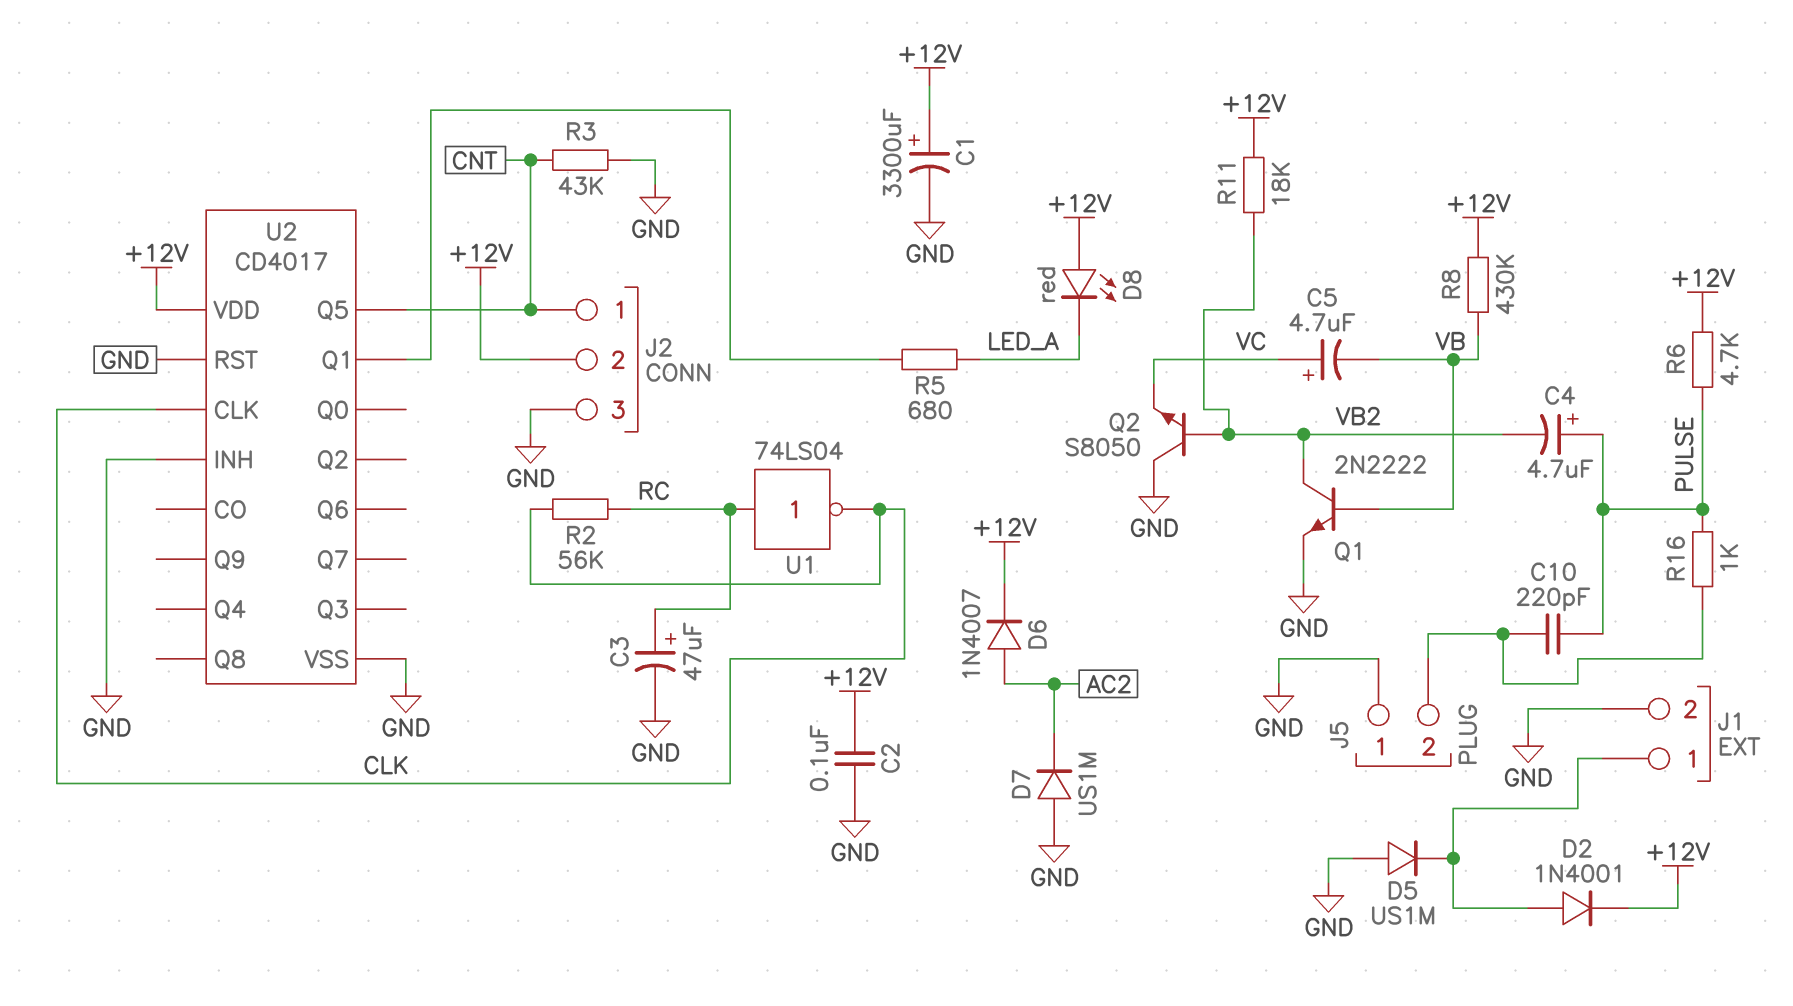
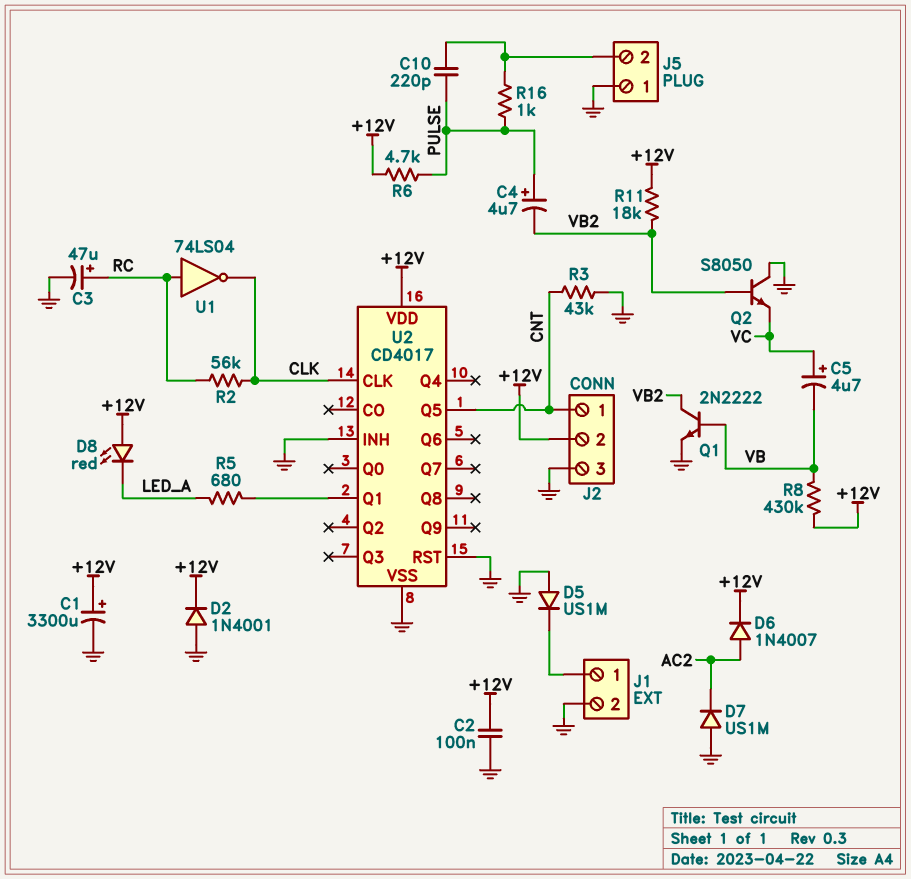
D2: diode 1N4001 (A J1/1, K +12V) -> diode 1N4001 (A GND, K +12V)

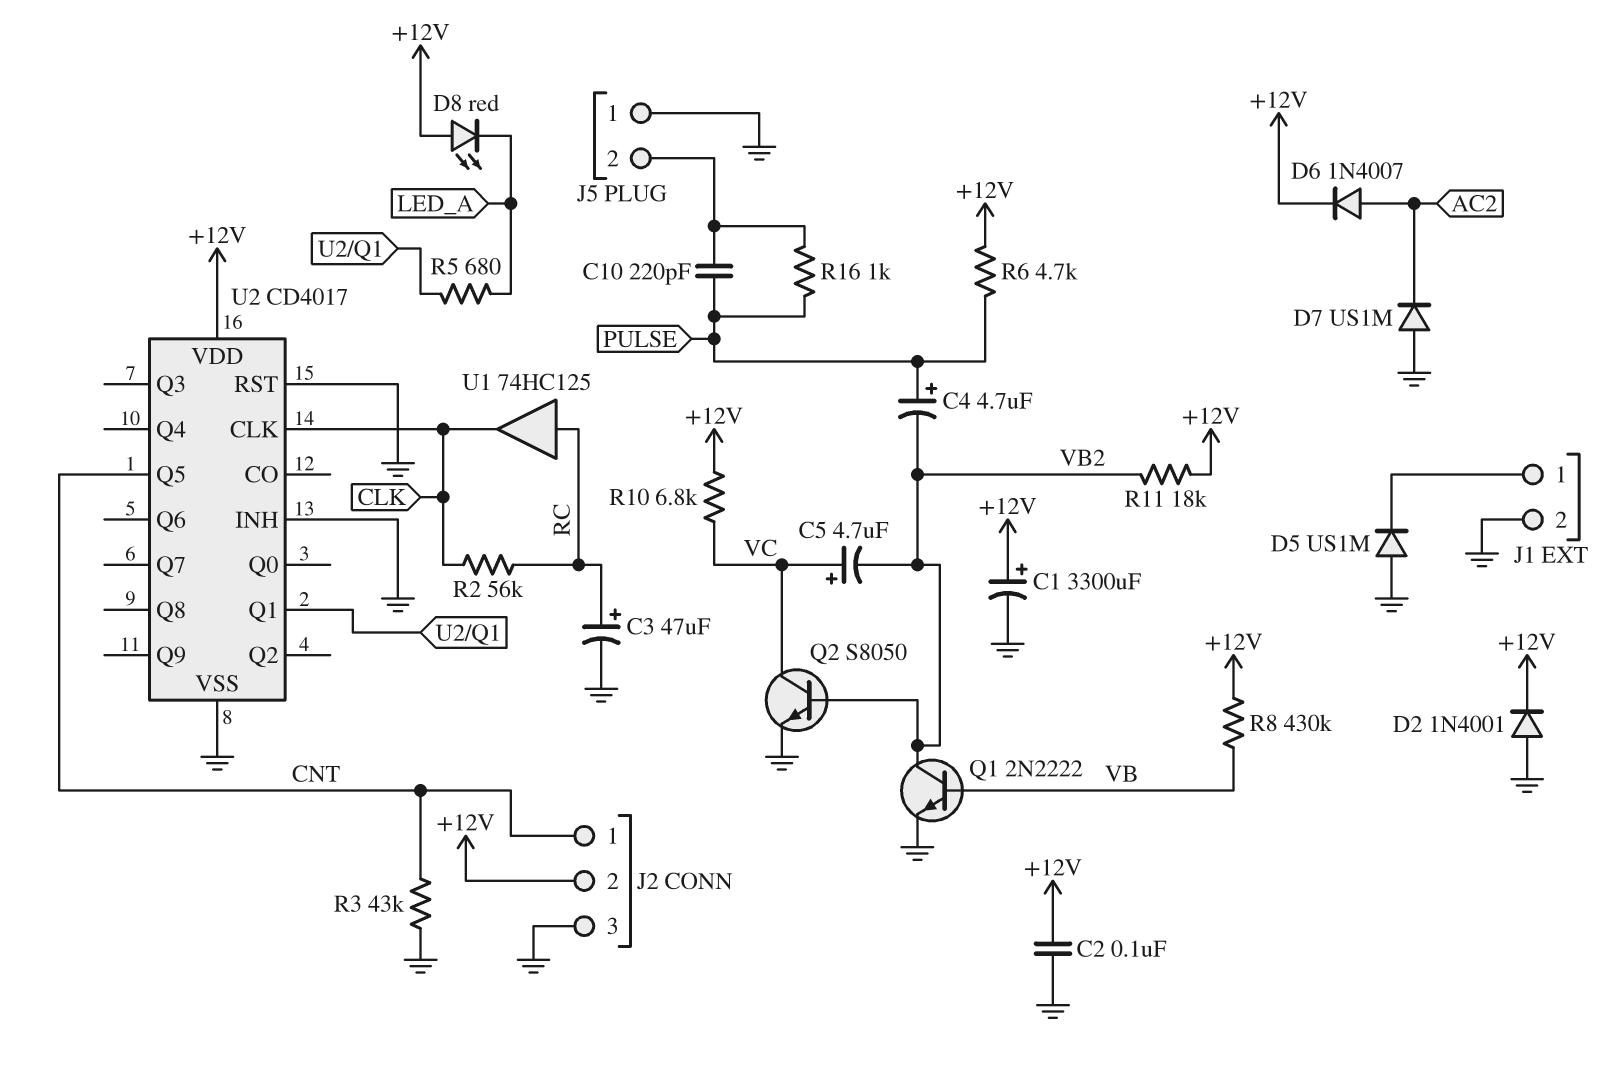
C5: 4.7uF (plus VC, minus VB) -> 4.7uF (plus VC, minus VB2)
Q2: NPN S8050 (B VB2, C GND, E VC) -> NPN S8050 (B VB2, C VC, E GND)
R10: none -> 6.8k (+12V, VC)
U1: NOT 74LS04 (in RC, out CLK) -> buffer 74HC125 (in RC, out CLK)

